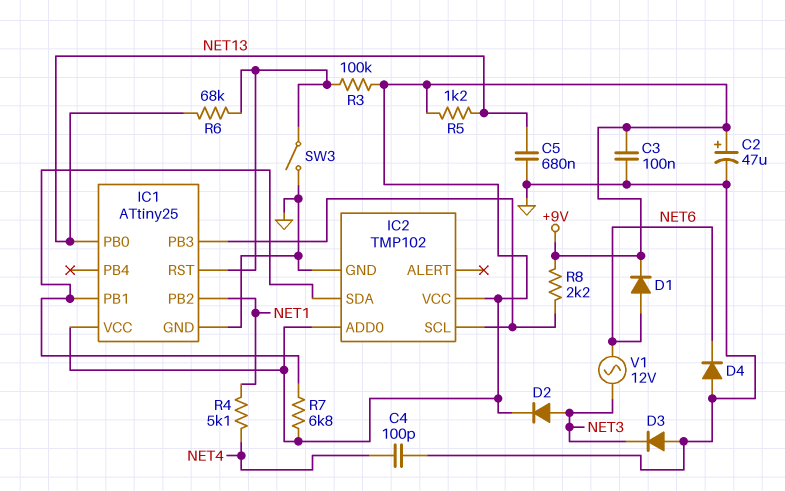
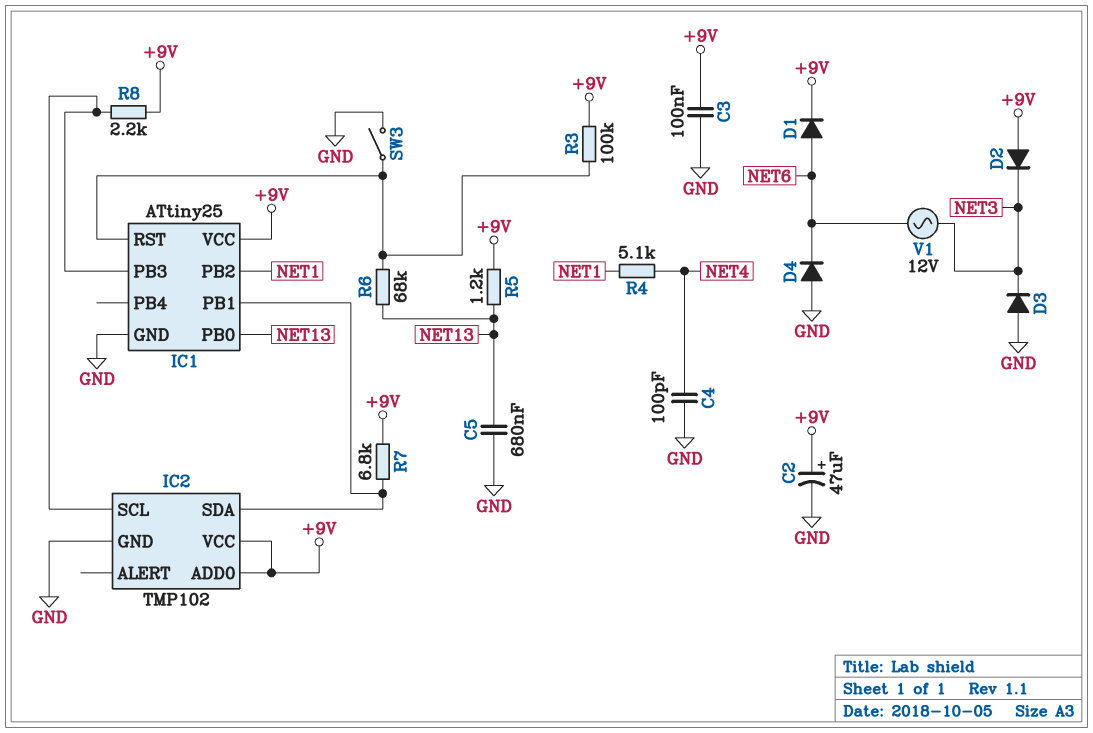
D2: diode (A NET3, K +9V) -> diode (A +9V, K NET3)

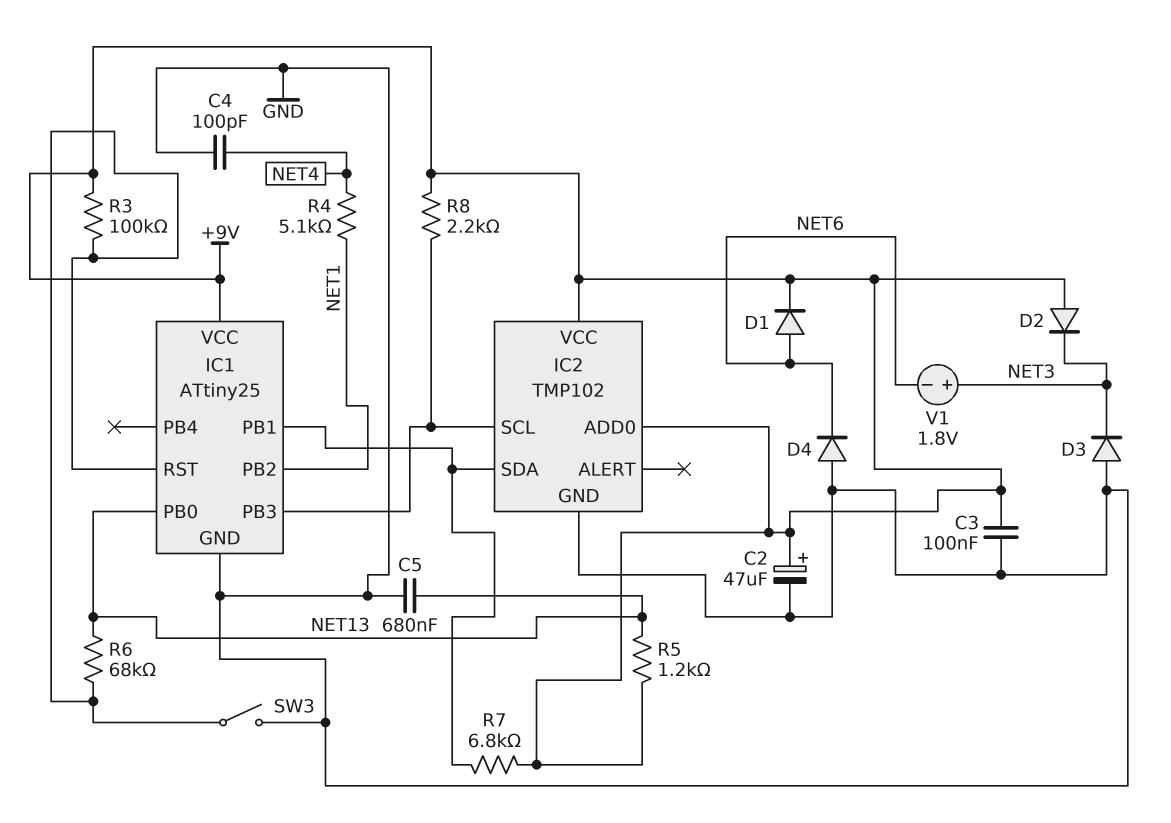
V1: AC 12V (NET3, NET6) -> 1.8V (plus NET3, minus NET6)

